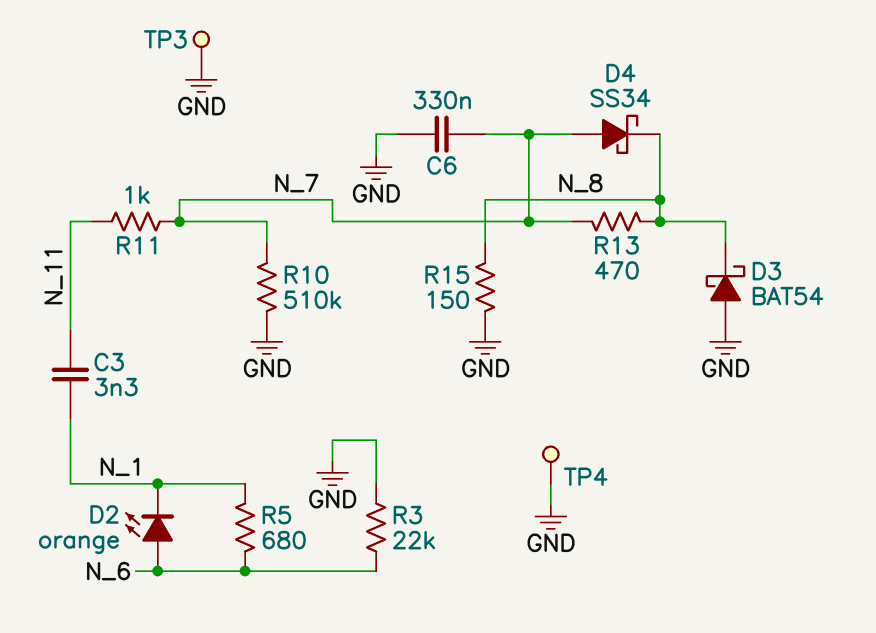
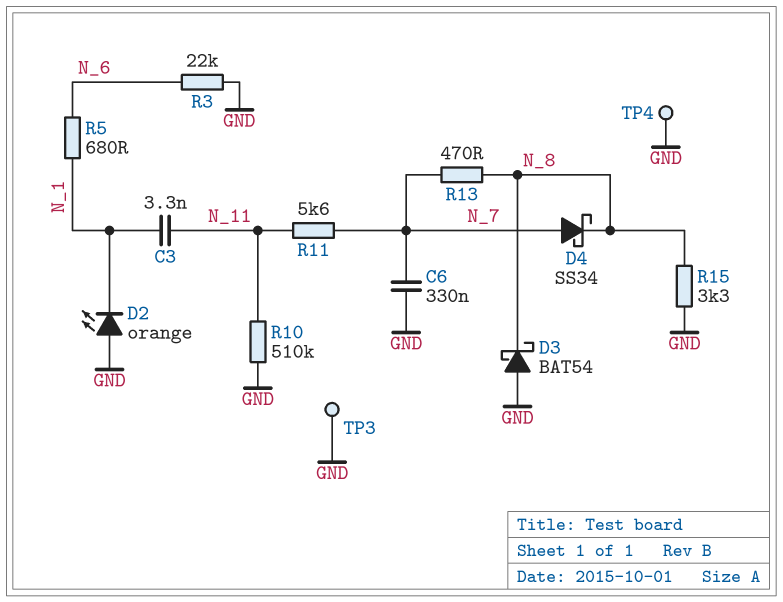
D2: LED orange (A N_6, K N_1) -> LED orange (A GND, K N_1)
R10: 510k (GND, N_7) -> 510k (GND, N_11)
R11: 1k (N_7, N_11) -> 5.6k (N_7, N_11)
R15: 150 (GND, N_8) -> 3.3k (GND, N_8)

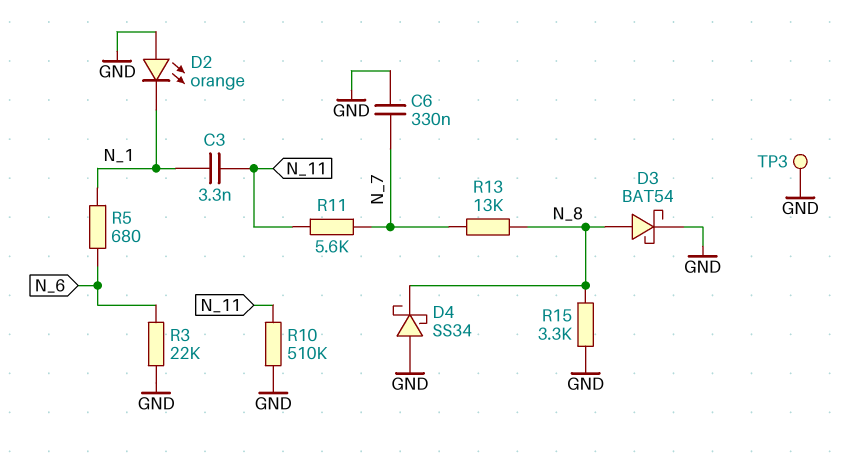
D3: schottky BAT54 (A GND, K N_8) -> schottky BAT54 (A N_8, K GND)
D4: schottky SS34 (A N_7, K N_8) -> schottky SS34 (A GND, K N_8)
R13: 470 (N_7, N_8) -> 13k (N_7, N_8)
TP4: test point (GND) -> none

